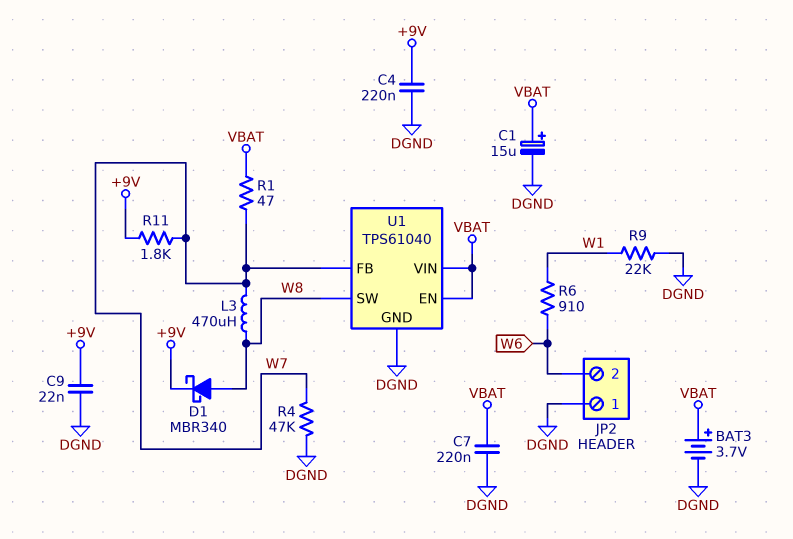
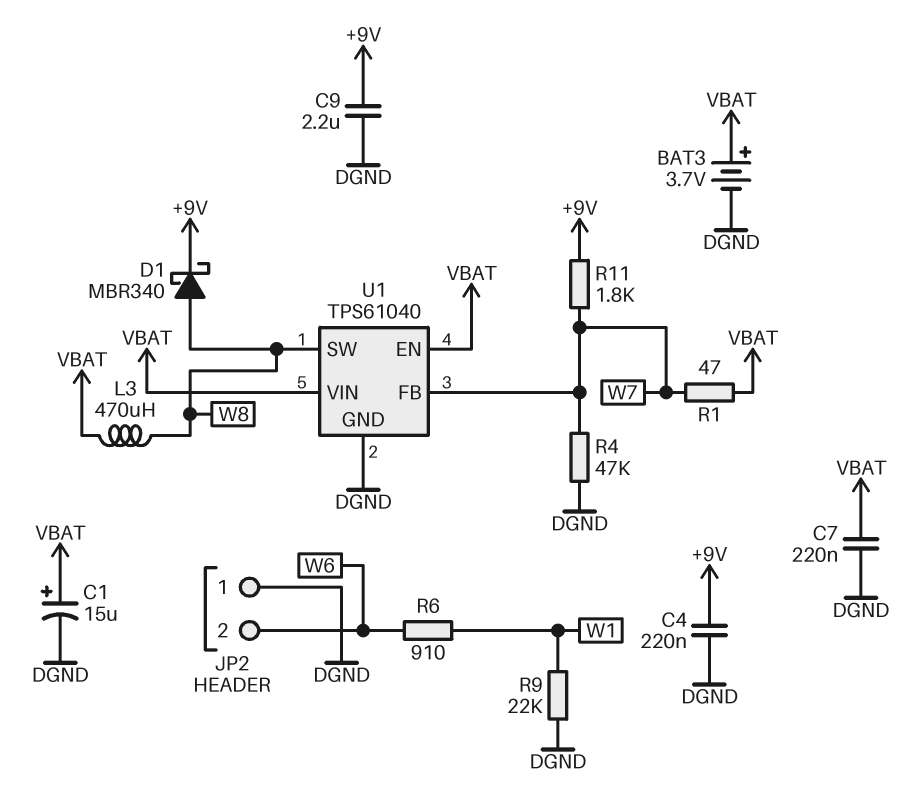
C9: 22nF (+9V, DGND) -> 2.2uF (+9V, DGND)
L3: 470uH (W7, W8) -> 470uH (VBAT, W8)

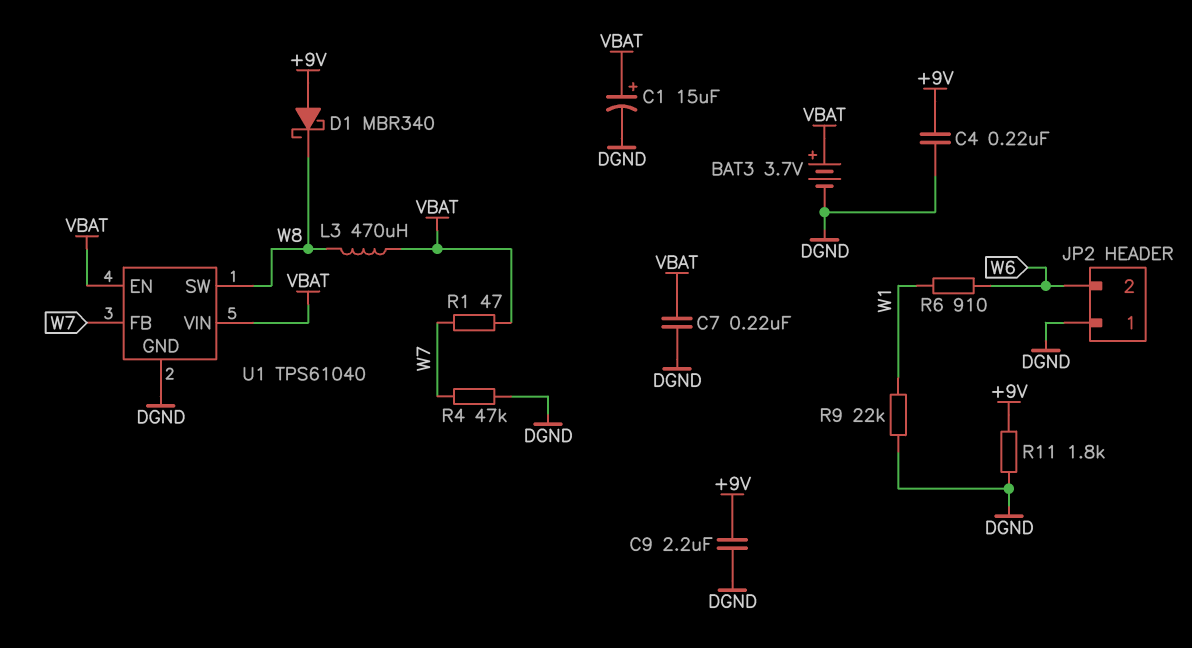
D1: schottky MBR340 (A W8, K +9V) -> schottky MBR340 (A +9V, K W8)
R11: 1.8k (+9V, W7) -> 1.8k (+9V, DGND)

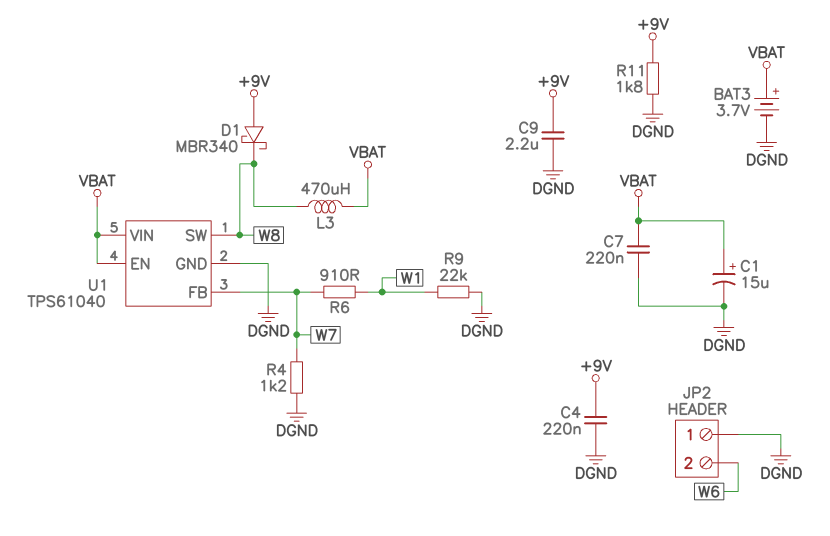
R1: 47 (VBAT, W7) -> none
R4: 47k (DGND, W7) -> 1.2k (DGND, W7)
R6: 910 (W1, W6) -> 910 (W1, W7)

